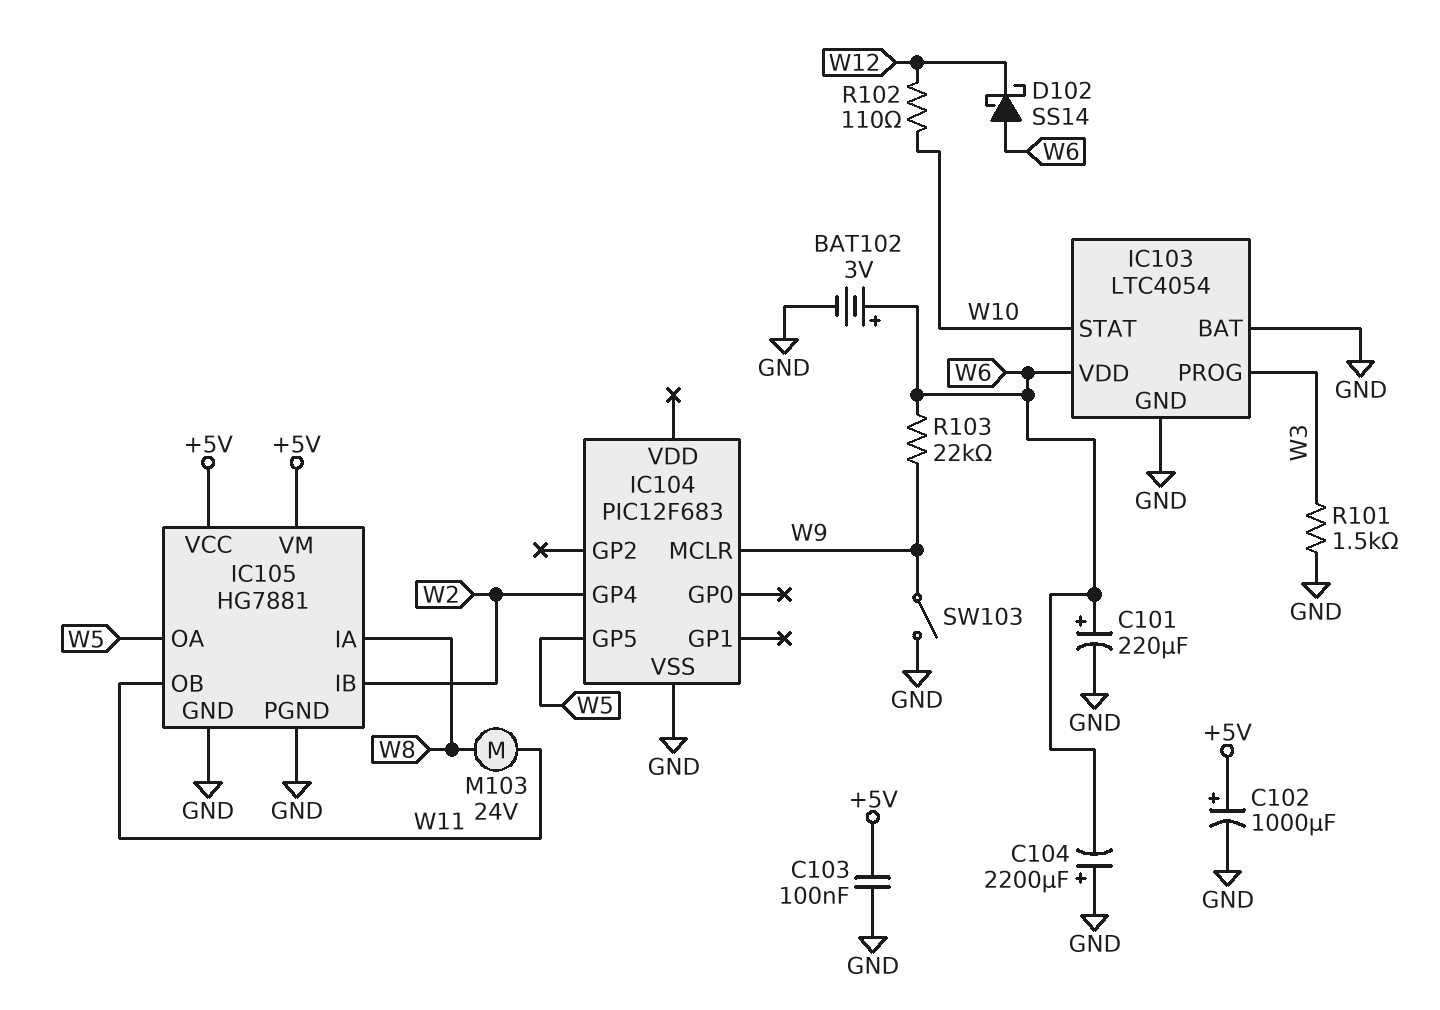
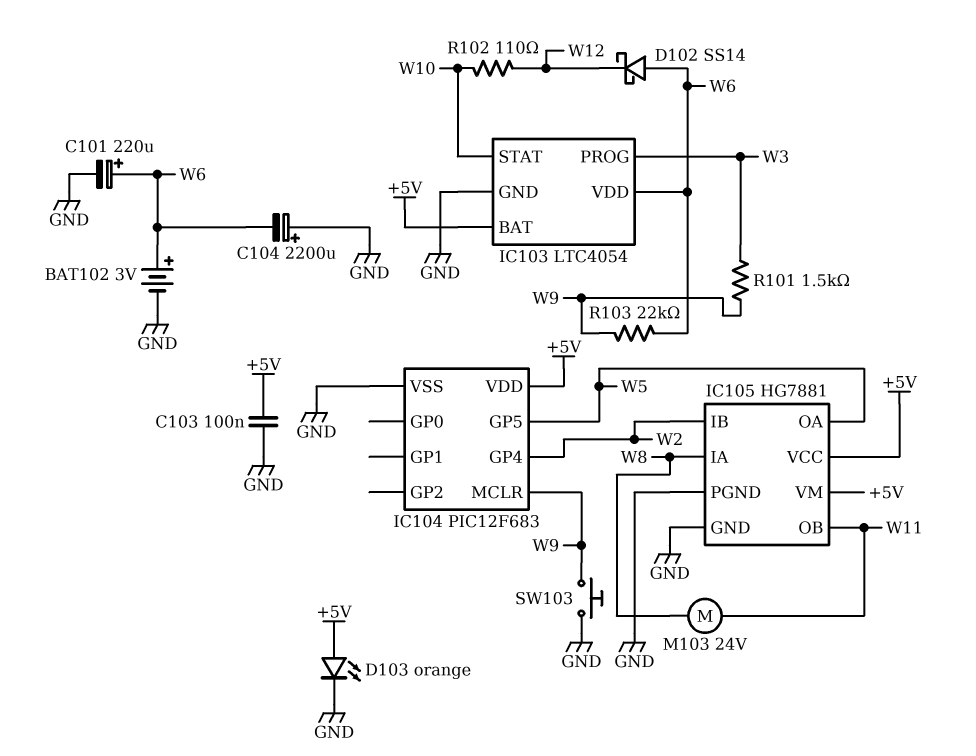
C102: 1000uF (plus +5V, minus GND) -> none
D103: none -> LED orange (A +5V, K GND)
IC103 pin BAT: GND -> +5V
IC104 pin VDD: none -> +5V
R101: 1.5k (GND, W3) -> 1.5k (W3, W9)
SW103: switch (GND, W9) -> button (GND, W9)

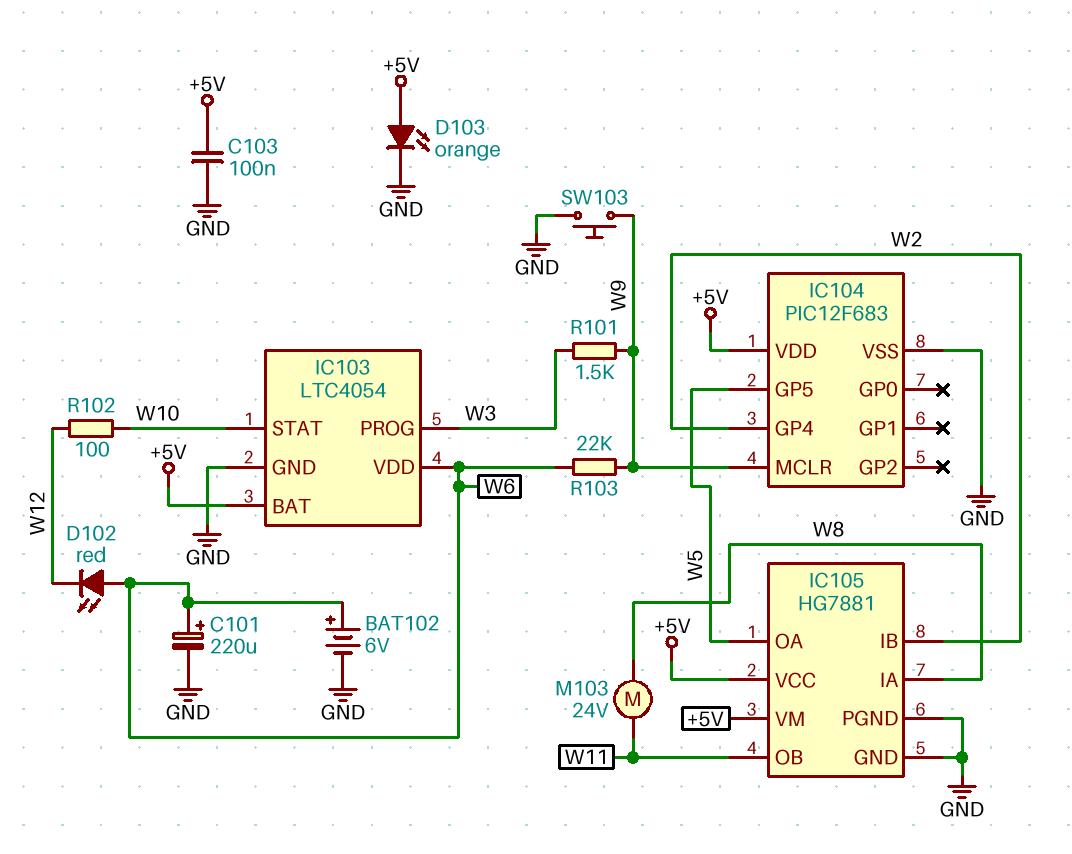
BAT102: 3V (plus W6, minus GND) -> 6V (plus W6, minus GND)
C104: 2200uF (plus GND, minus W6) -> none
D102: schottky SS14 (A W6, K W12) -> LED red (A W6, K W12)
R102: 110 (W10, W12) -> 100 (W10, W12)

